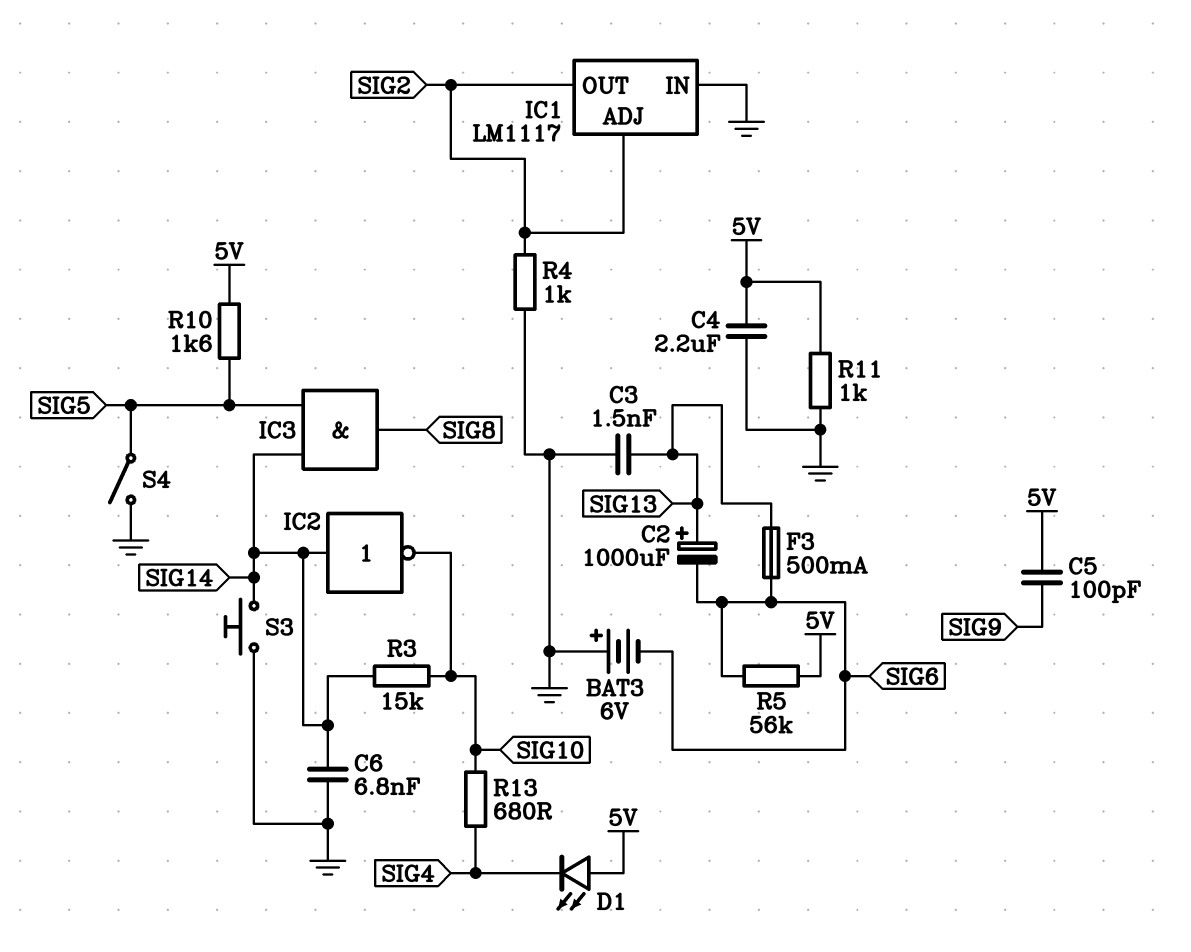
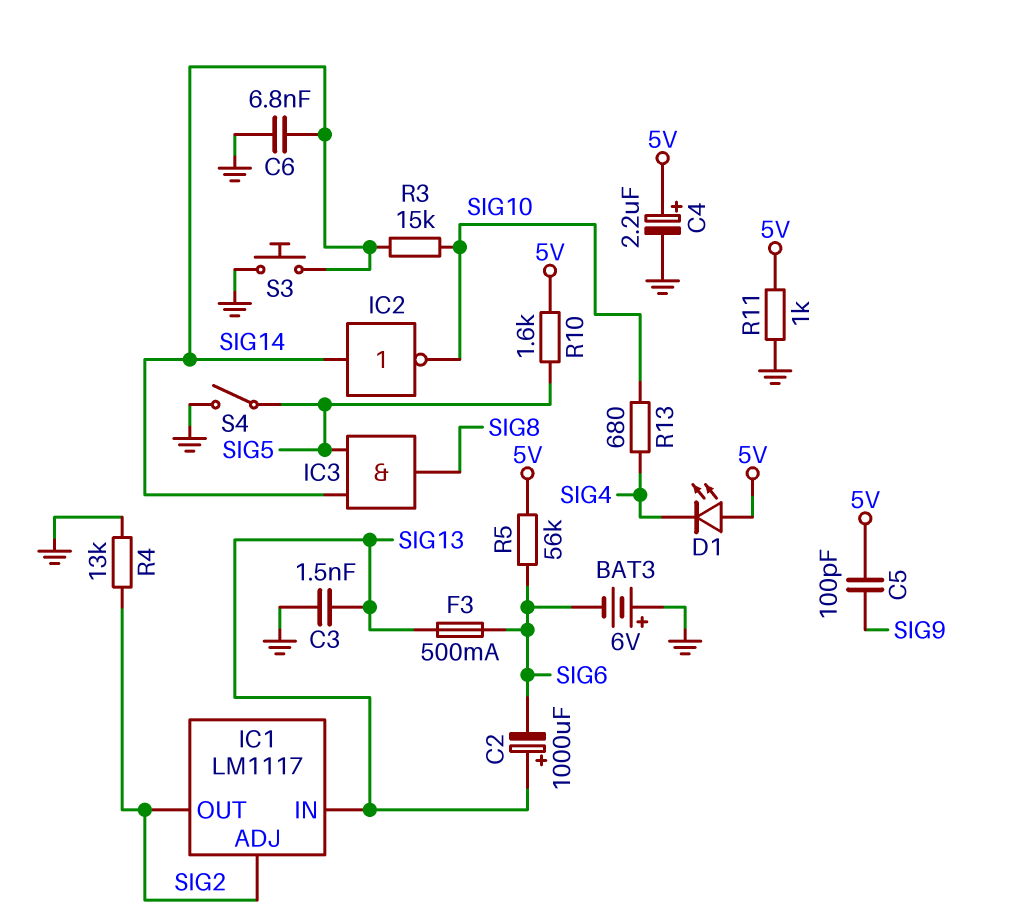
C4: 2.2uF (5V, GND) -> 2.2uF (plus 5V, minus GND)
IC1 pin IN: GND -> SIG13
R4: 1k (GND, SIG2) -> 13k (GND, SIG2)

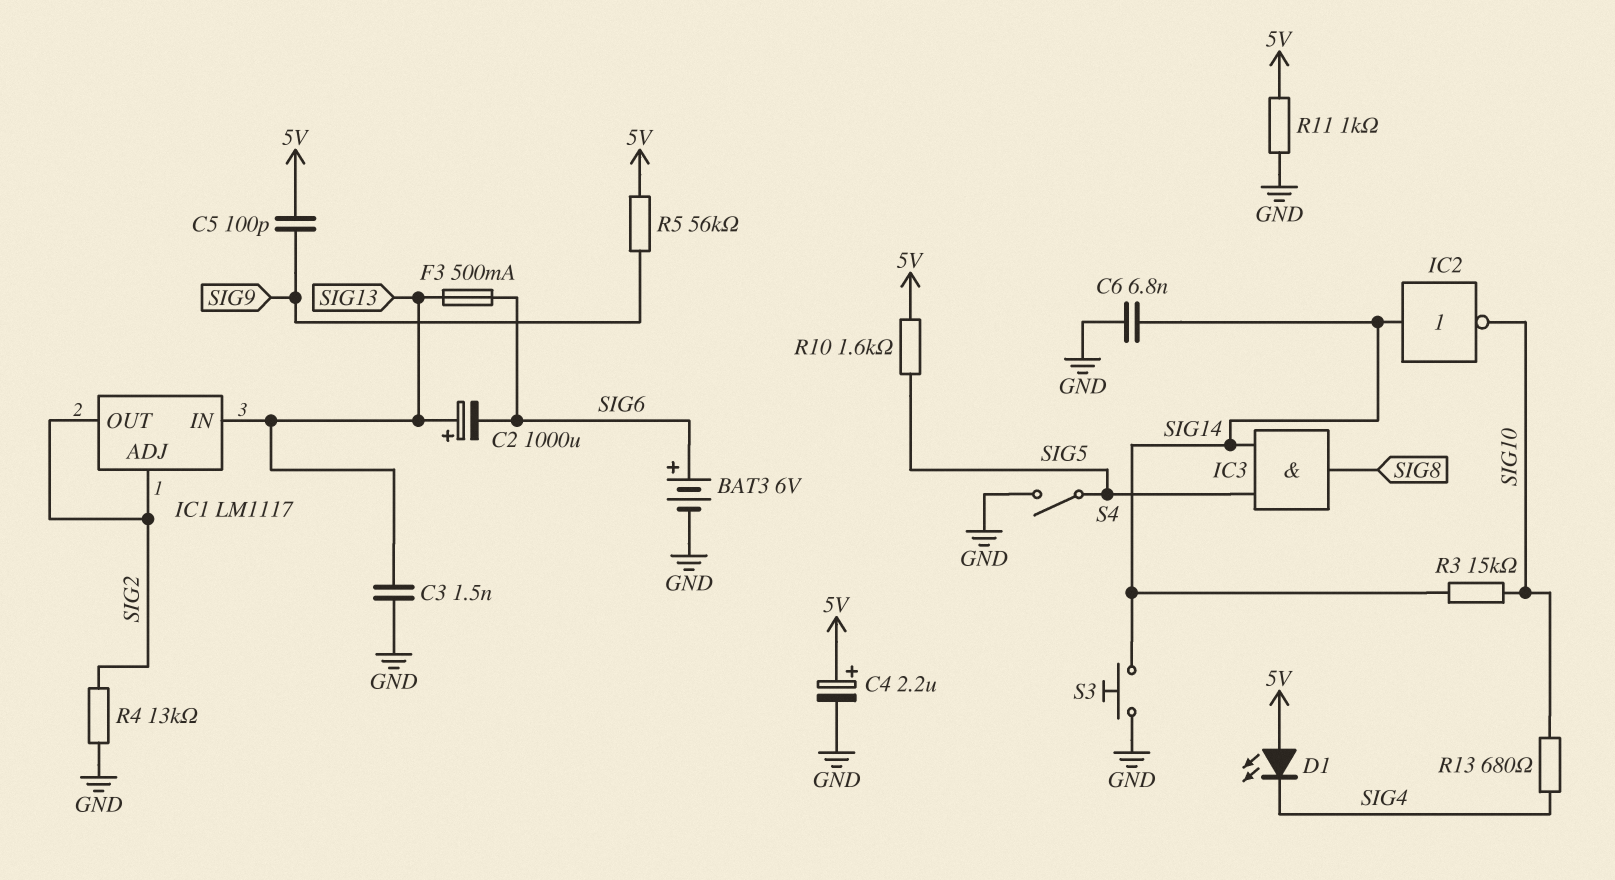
BAT3: 6V (plus GND, minus SIG6) -> 6V (plus SIG6, minus GND)
R5: 56k (5V, SIG6) -> 56k (5V, SIG9)

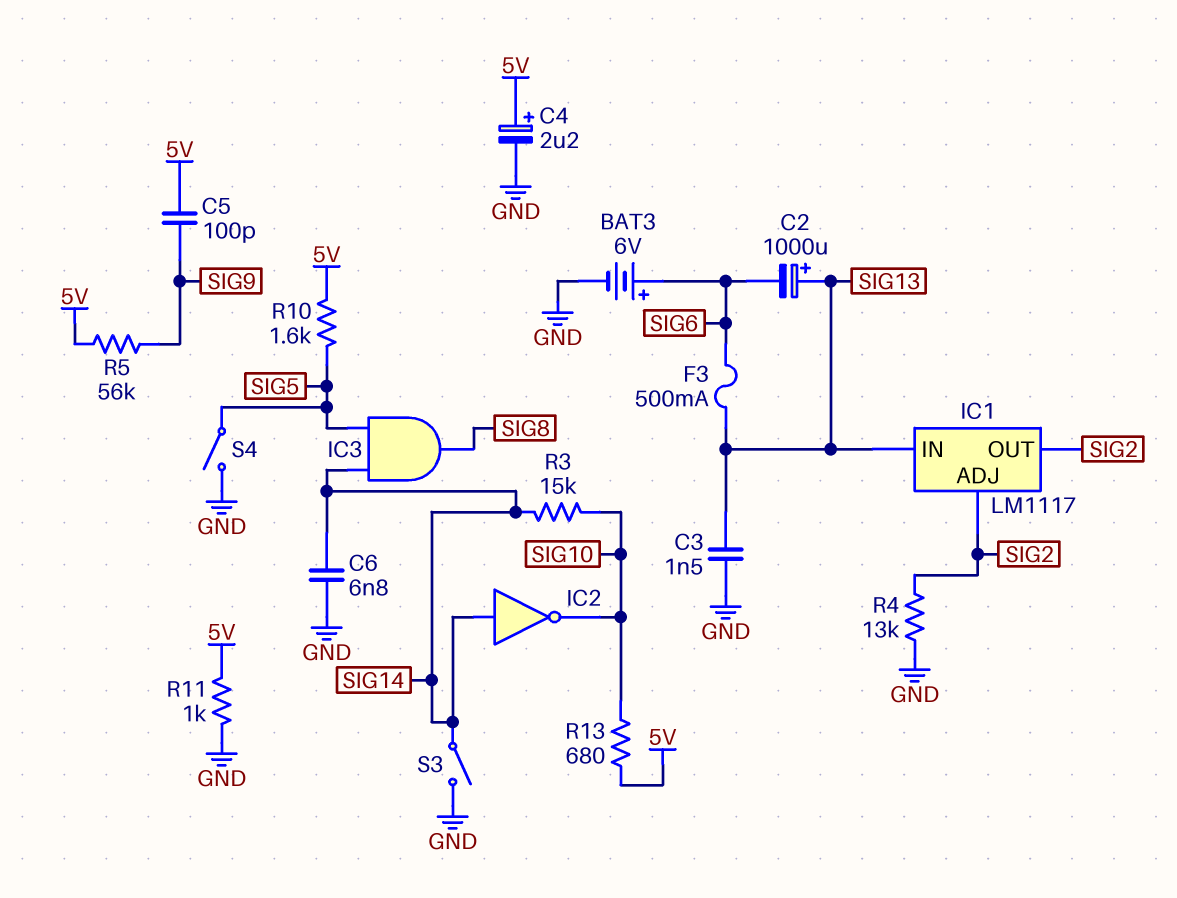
D1: LED (A 5V, K SIG4) -> none
R13: 680 (SIG4, SIG10) -> 680 (5V, SIG10)
S3: button (GND, SIG14) -> switch (GND, SIG14)

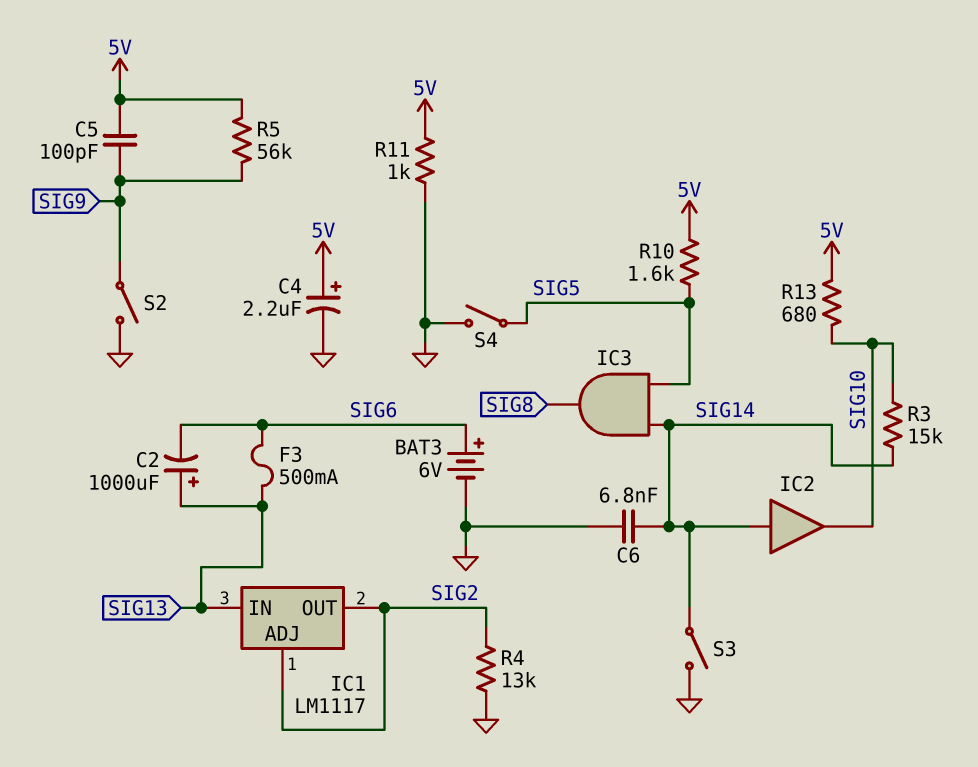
C3: 1.5nF (GND, SIG13) -> none
IC2: NOT (in SIG14, out SIG10) -> buffer (in SIG14, out SIG10)
S2: none -> switch (GND, SIG9)

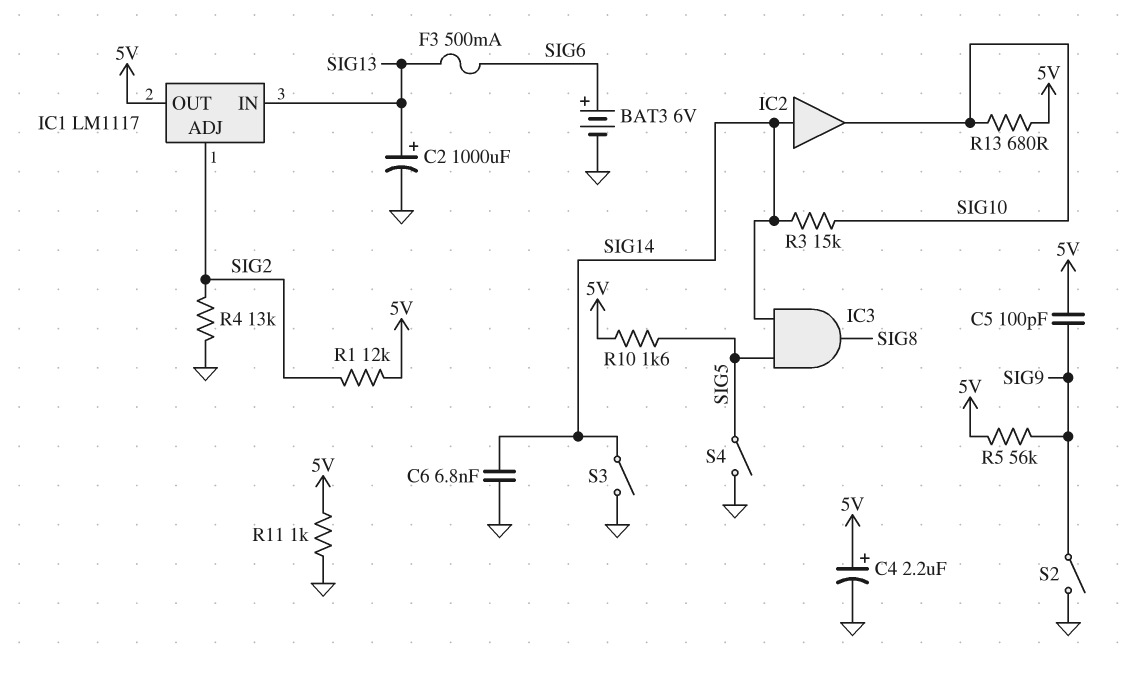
C2: 1000uF (plus SIG13, minus SIG6) -> 1000uF (plus SIG13, minus GND)
IC1 pin OUT: SIG2 -> 5V
R1: none -> 12k (5V, SIG2)

